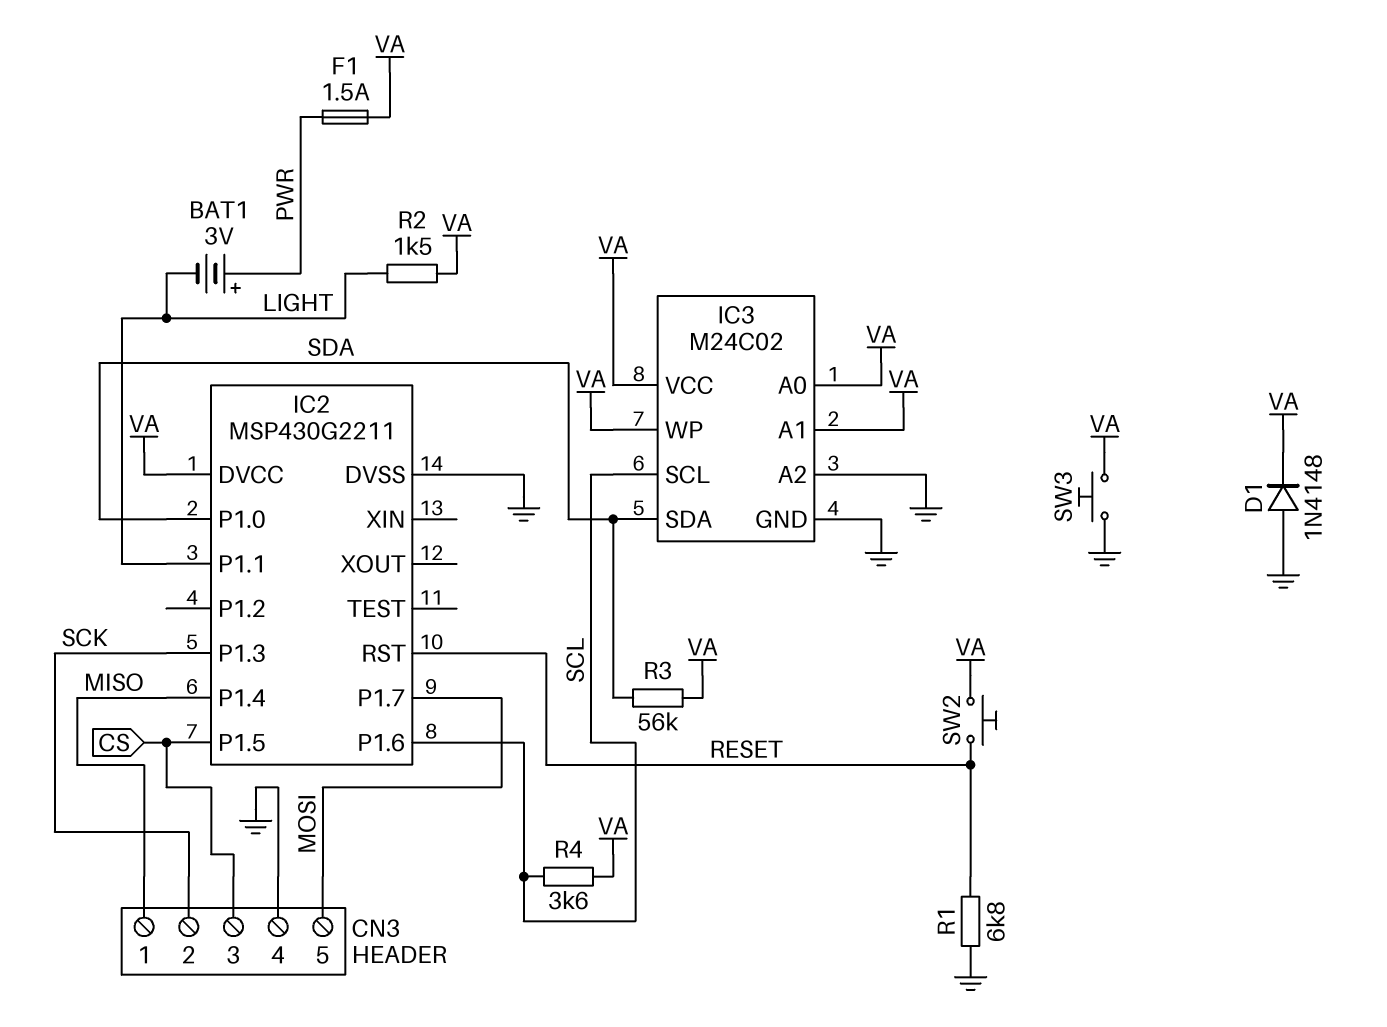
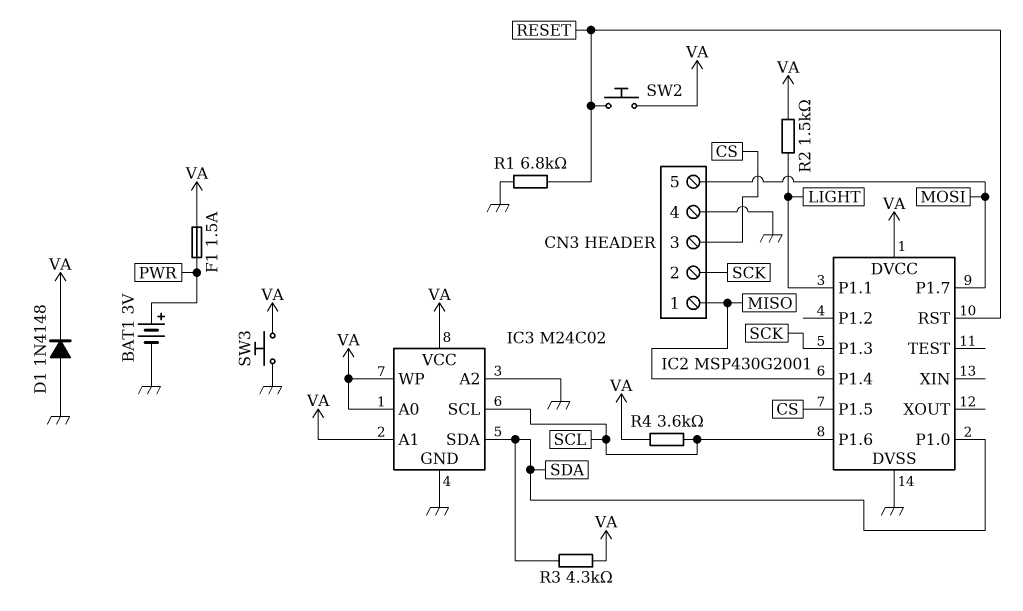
BAT1: 3V (plus PWR, minus LIGHT) -> 3V (plus PWR, minus GND)
IC2: MSP430G2211 -> MSP430G2001
R3: 56k (SDA, VA) -> 4.3k (SDA, VA)

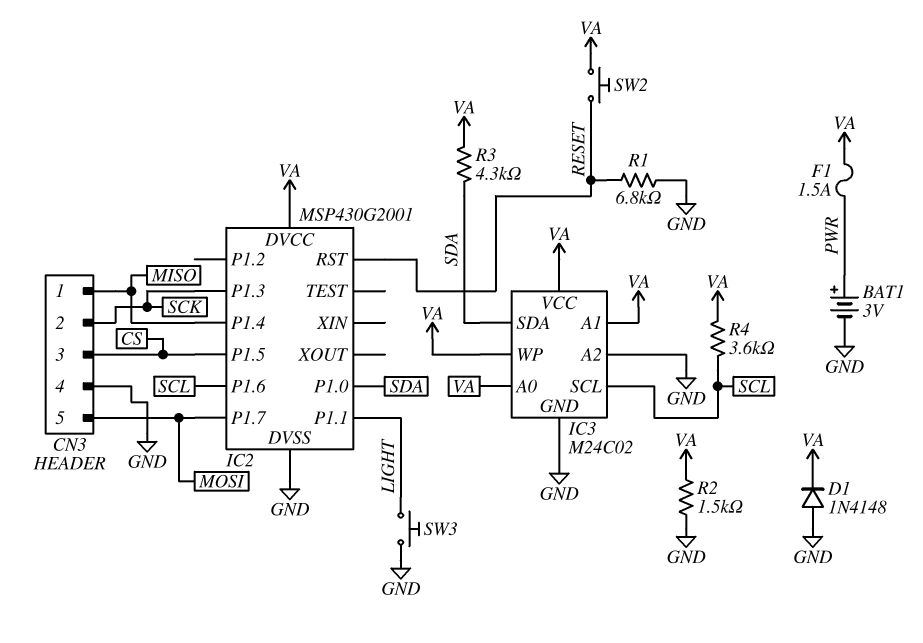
R2: 1.5k (LIGHT, VA) -> 1.5k (GND, VA)
SW3: button (GND, VA) -> button (GND, LIGHT)

